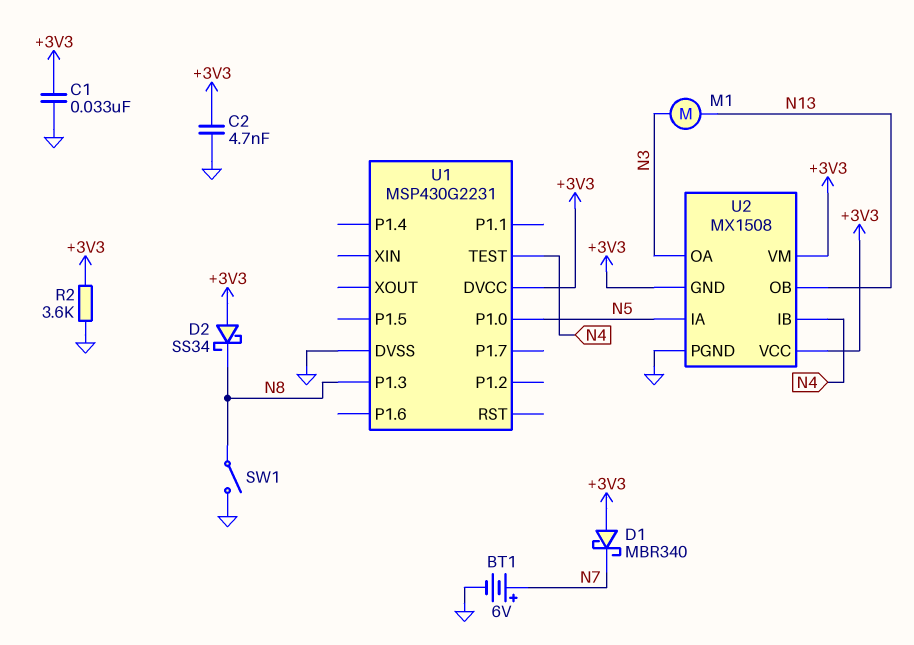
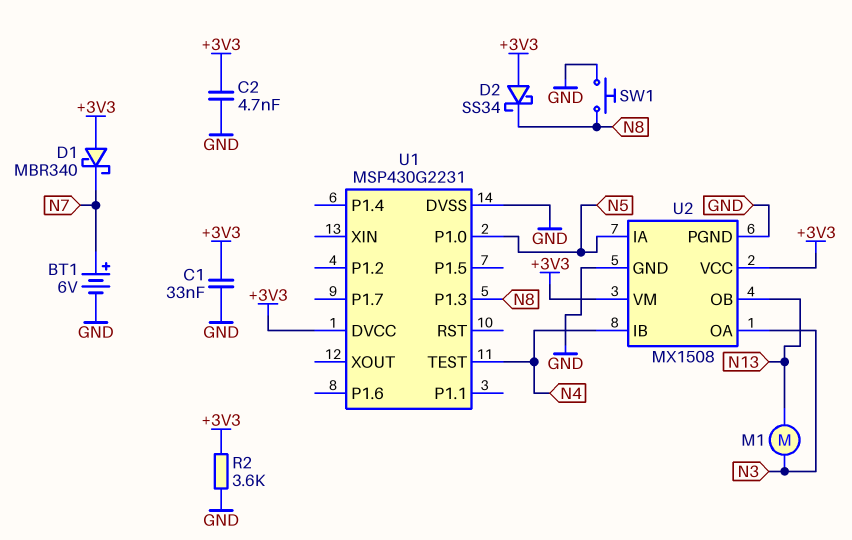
SW1: switch (GND, N8) -> button (GND, N8)
U2 pin GND: +3V3 -> GND

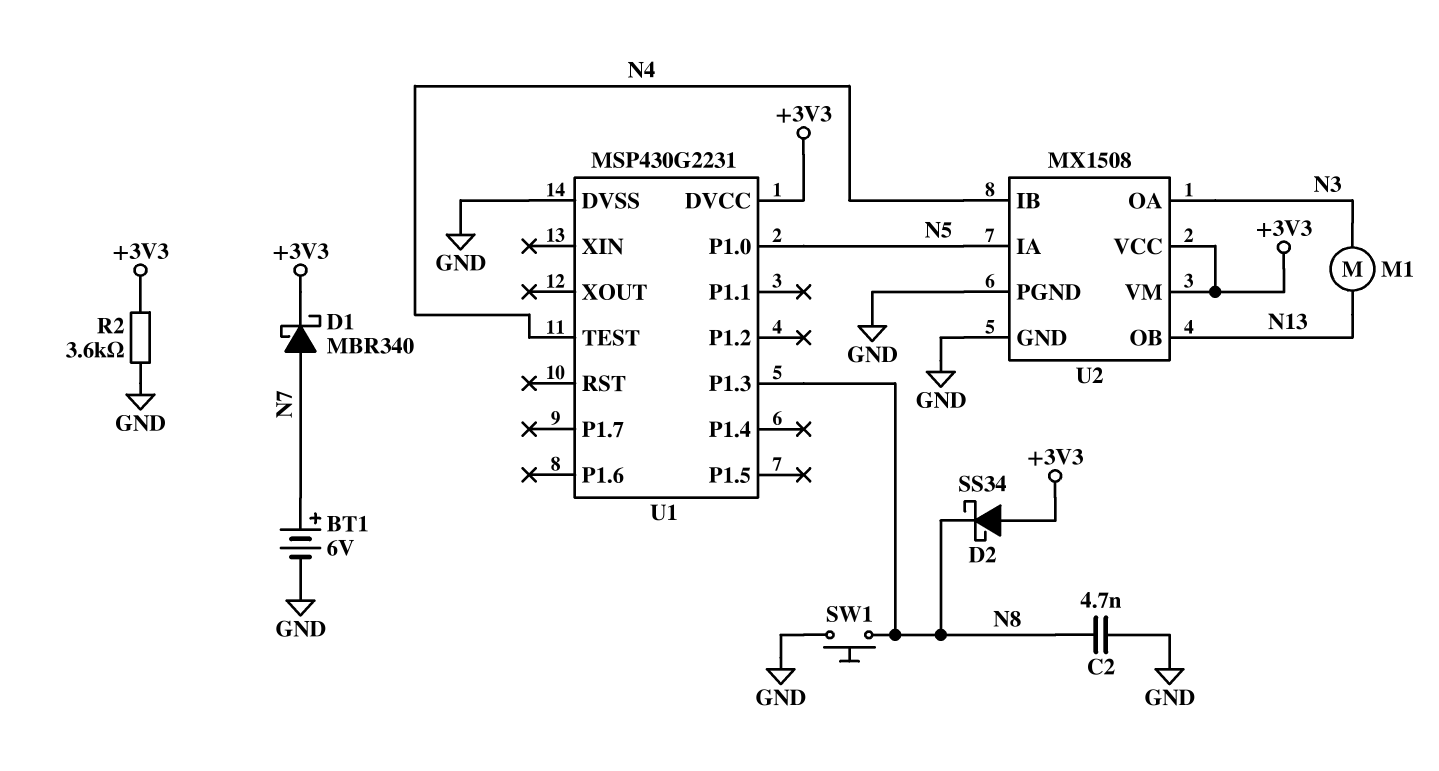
C1: 33nF (+3V3, GND) -> none
C2: 4.7nF (+3V3, GND) -> 4.7nF (GND, N8)
D1: schottky MBR340 (A +3V3, K N7) -> schottky MBR340 (A N7, K +3V3)

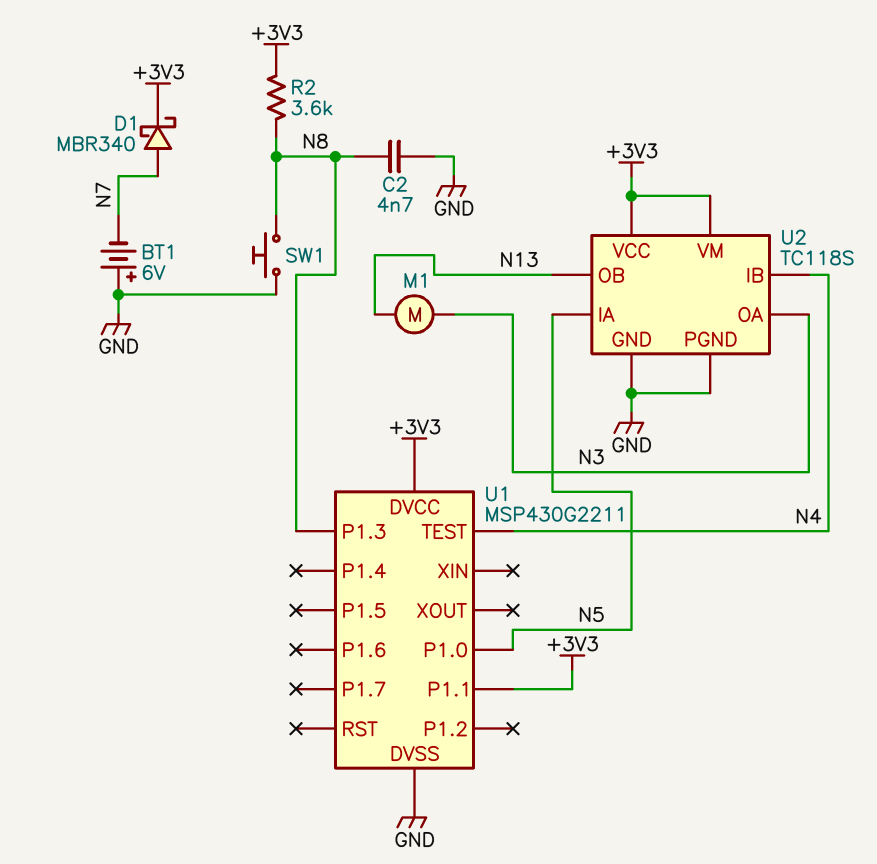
BT1: 6V (plus N7, minus GND) -> 6V (plus GND, minus N7)
D2: schottky SS34 (A +3V3, K N8) -> none
R2: 3.6k (+3V3, GND) -> 3.6k (+3V3, N8)
U1: MSP430G2231 -> MSP430G2211
U1 pin P1.1: none -> +3V3
U2: MX1508 -> TC118S

